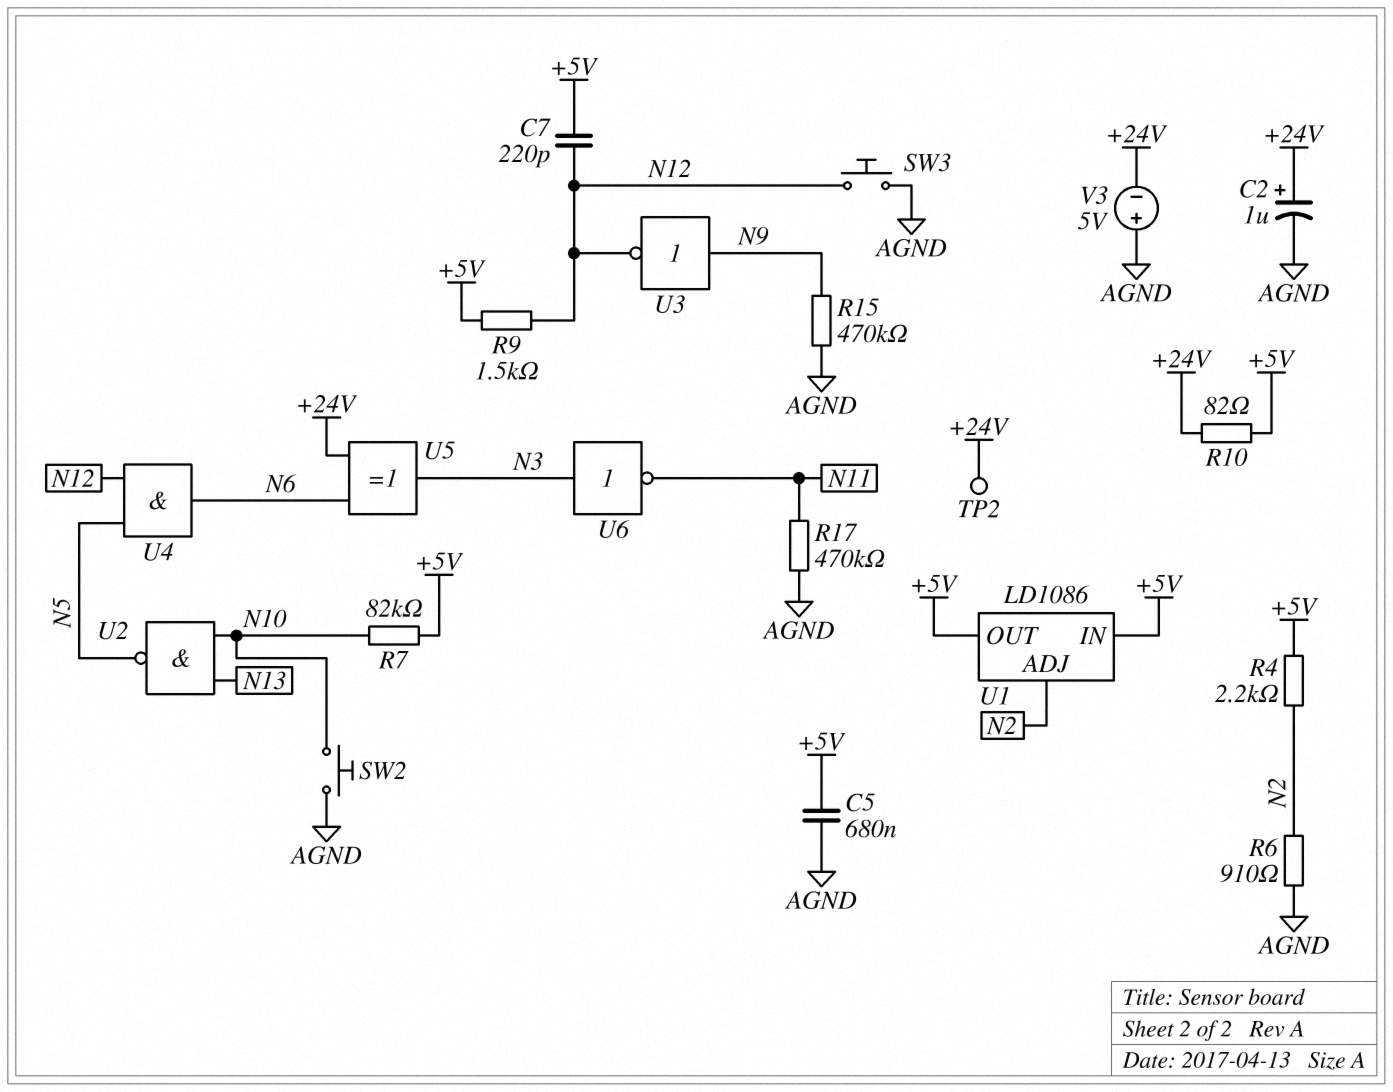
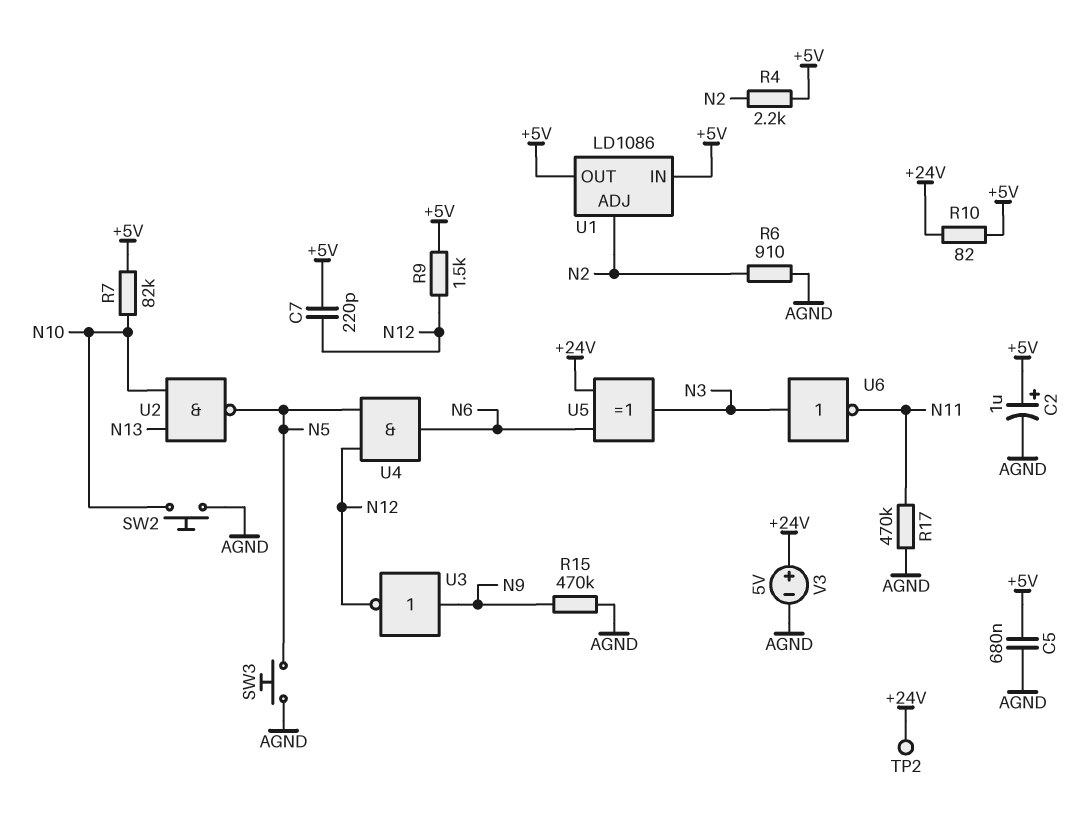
C2: 1uF (plus +24V, minus AGND) -> 1uF (plus +5V, minus AGND)
SW3: button (AGND, N12) -> button (AGND, N5)
V3: 5V (plus AGND, minus +24V) -> 5V (plus +24V, minus AGND)

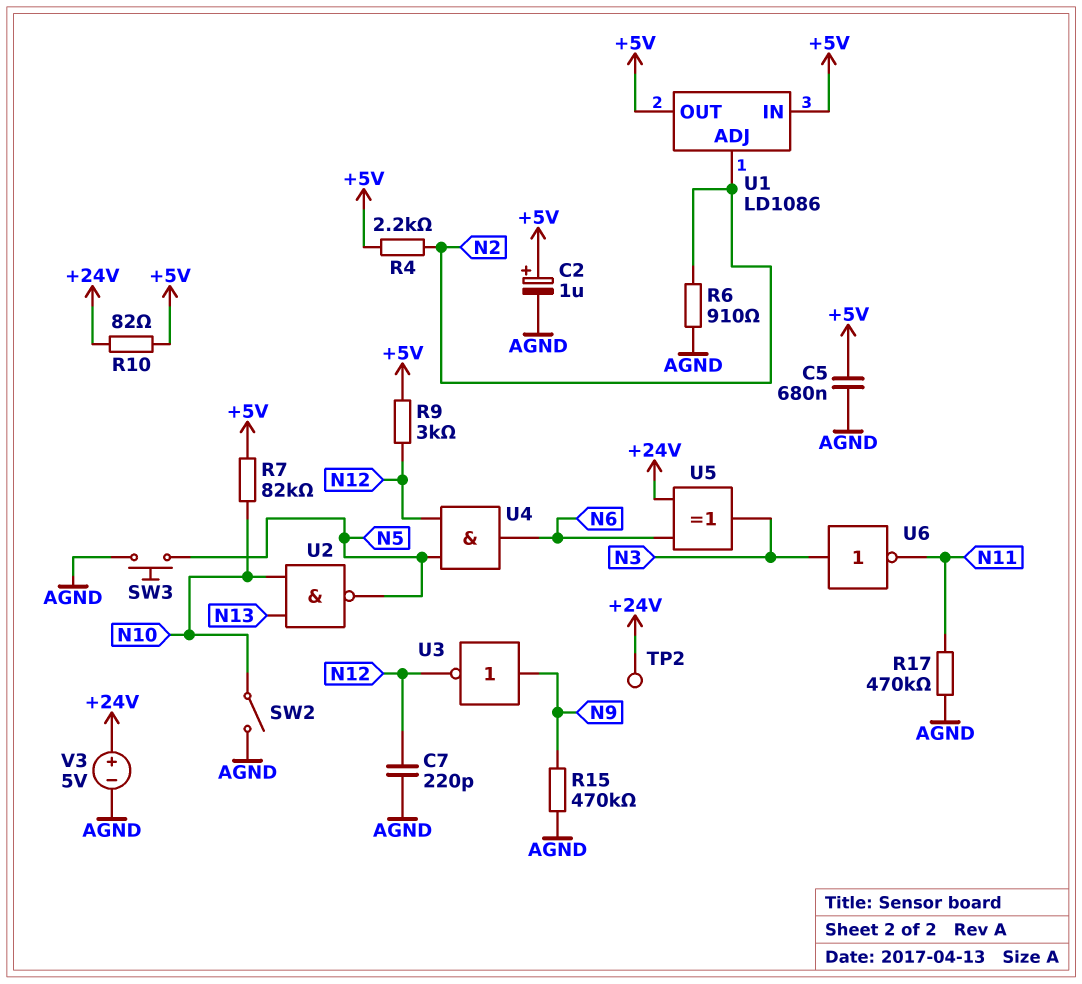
C7: 220pF (+5V, N12) -> 220pF (AGND, N12)
R9: 1.5k (+5V, N12) -> 3k (+5V, N12)
SW2: button (AGND, N10) -> switch (AGND, N10)

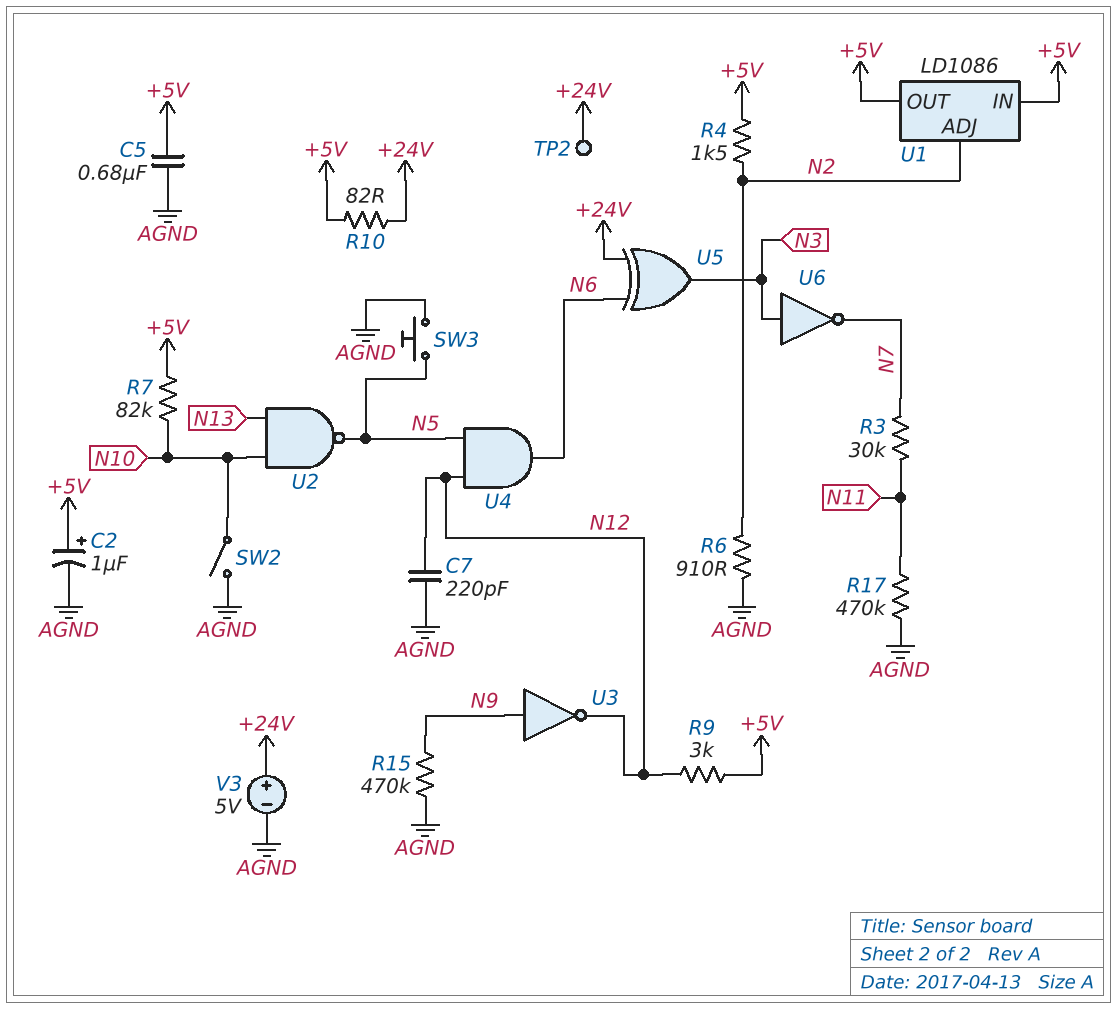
R3: none -> 30k (N7, N11)
R4: 2.2k (+5V, N2) -> 1.5k (+5V, N2)
U6: NOT (in N3, out N11) -> NOT (in N3, out N7)

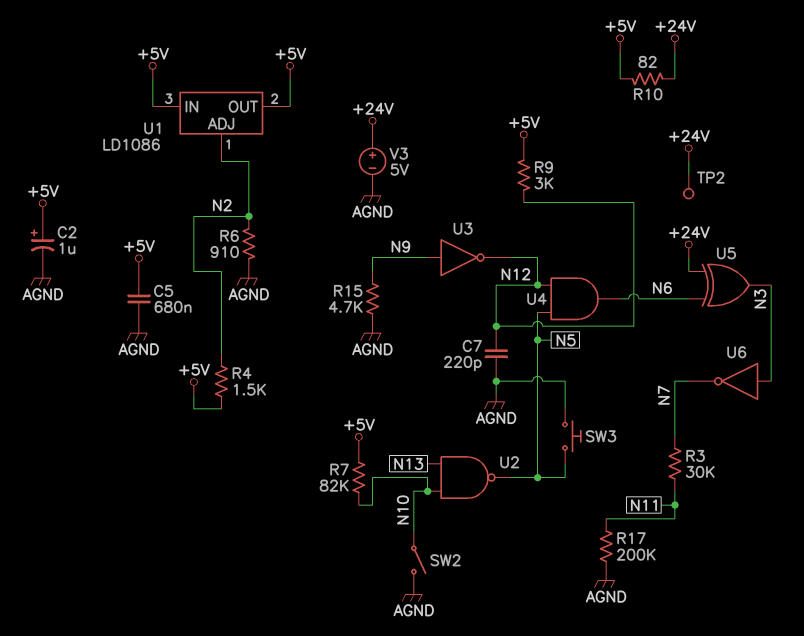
R15: 470k (AGND, N9) -> 4.7k (AGND, N9)
R17: 470k (AGND, N11) -> 200k (AGND, N11)

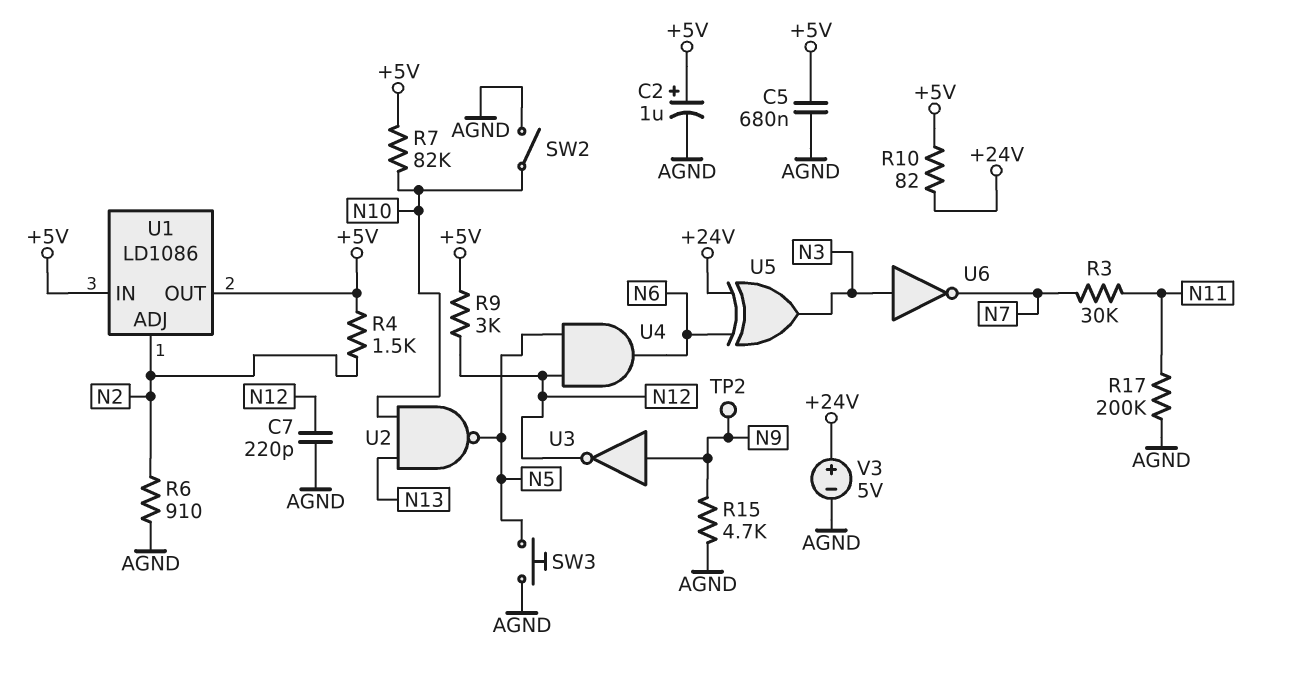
TP2: test point (+24V) -> test point (N9)

